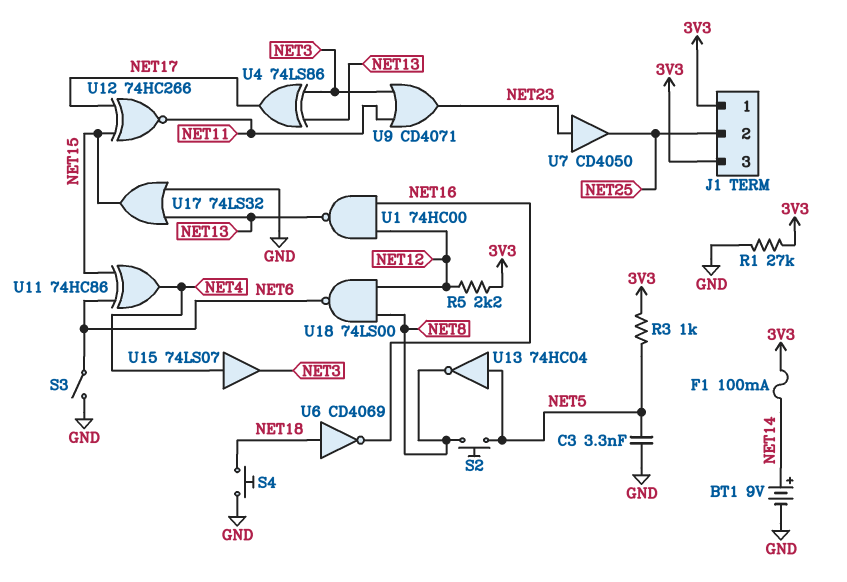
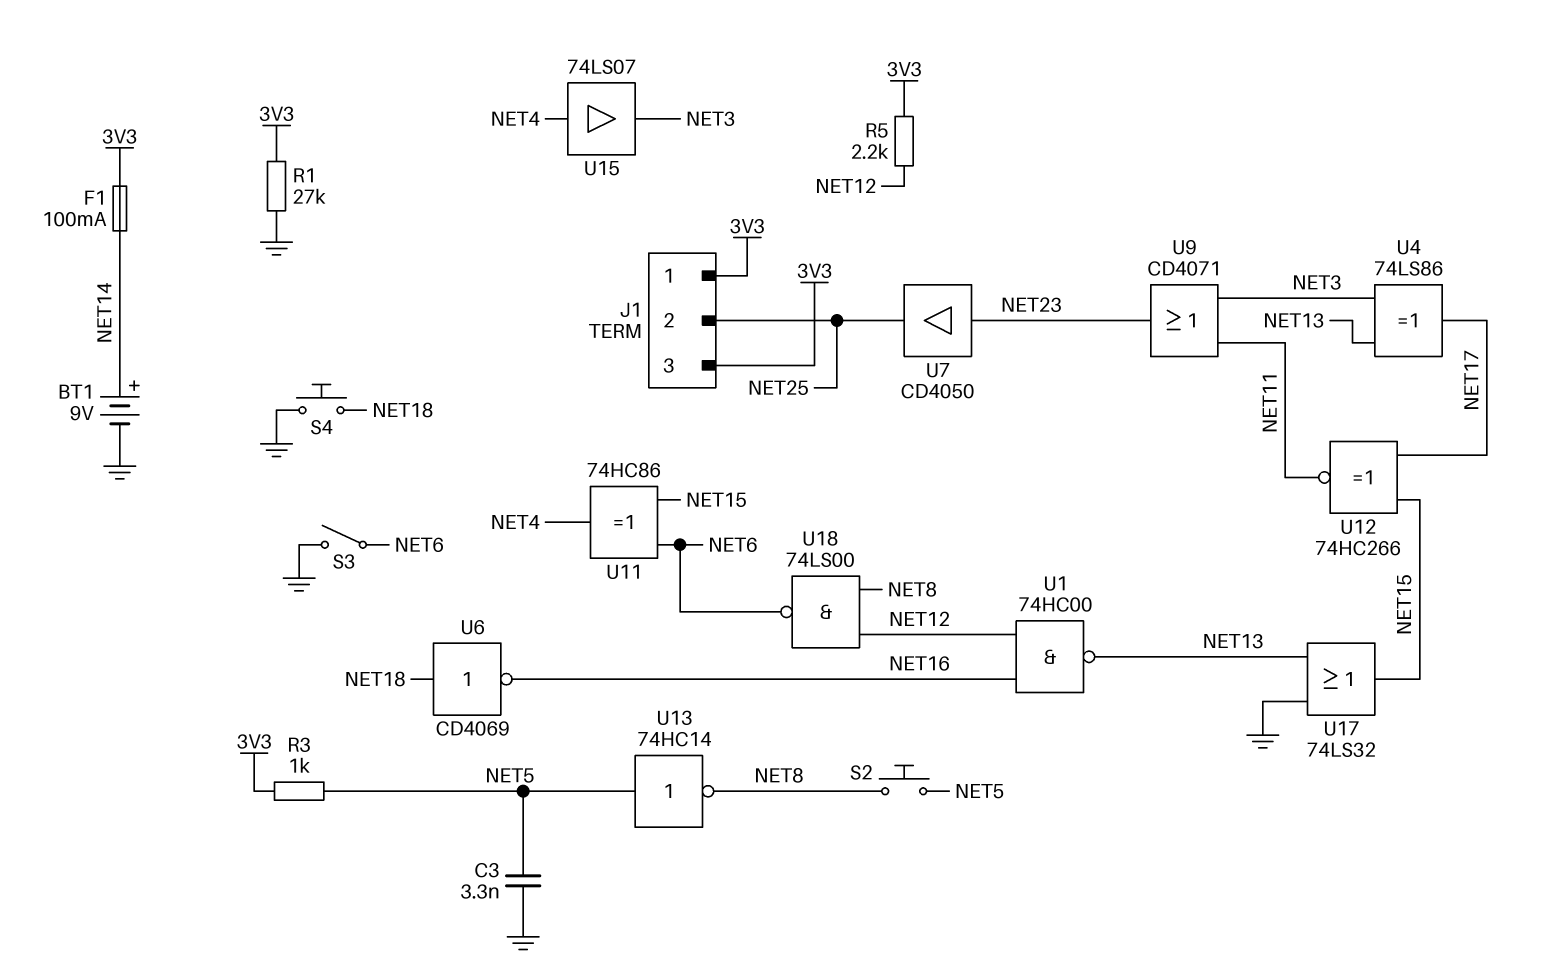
U13: NOT 74HC04 (in NET5, out NET8) -> NOT 74HC14 (in NET5, out NET8)

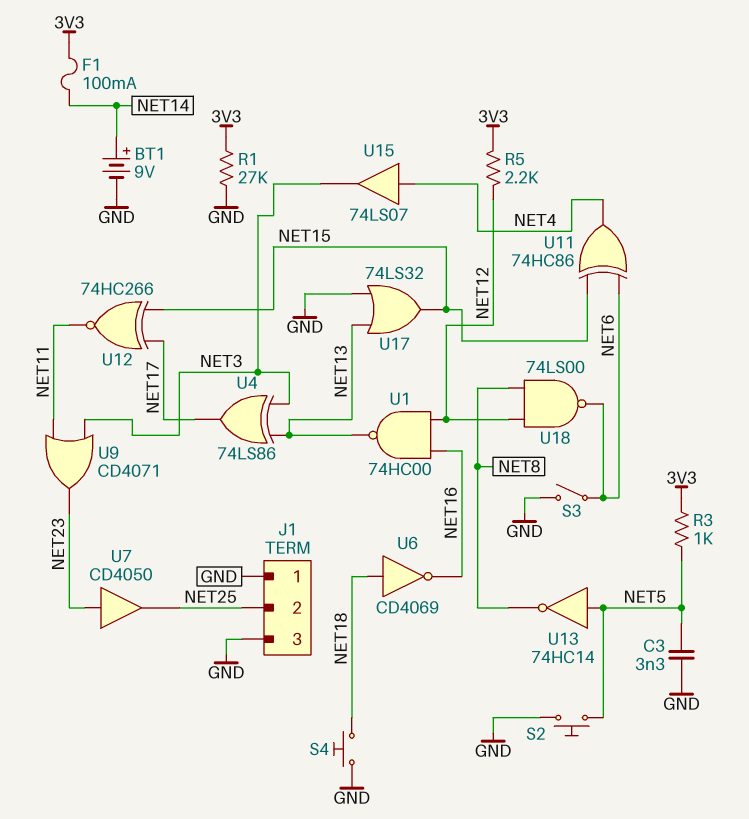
J1 pin 1: 3V3 -> GND
J1 pin 3: 3V3 -> GND
S2: button (NET5, NET8) -> button (GND, NET5)

